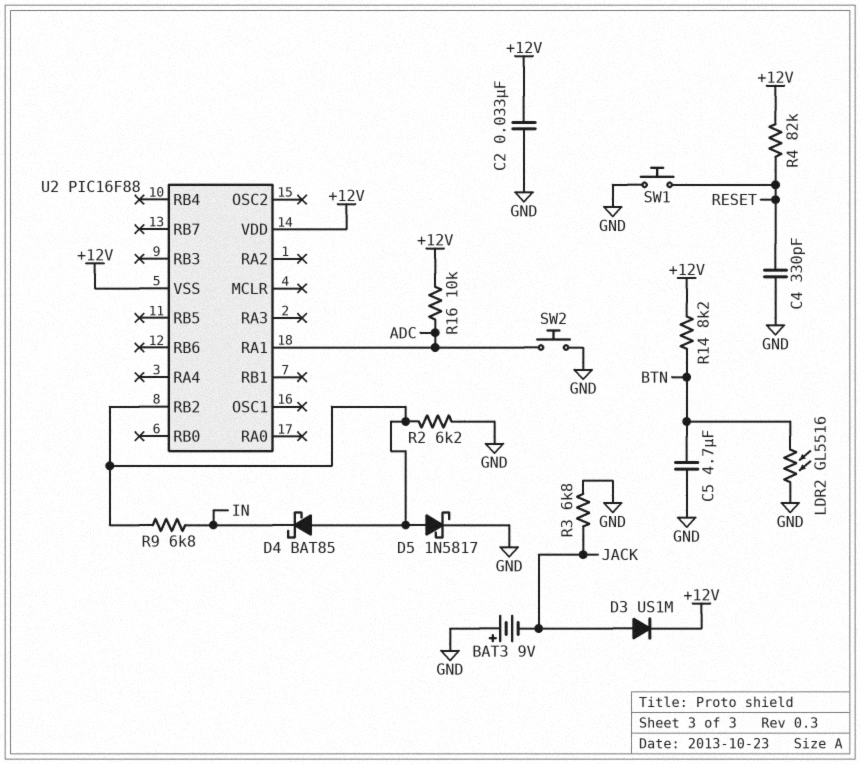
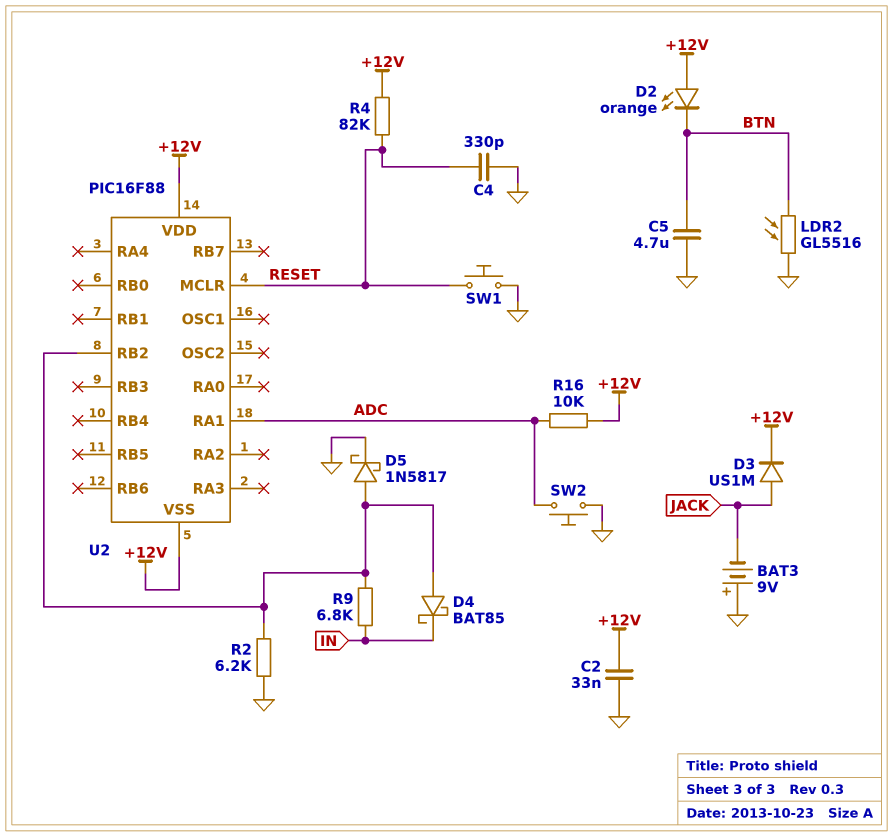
D2: none -> LED orange (A +12V, K BTN)
R3: 6.8k (GND, JACK) -> none
R14: 8.2k (+12V, BTN) -> none
U2 pin MCLR: none -> RESET

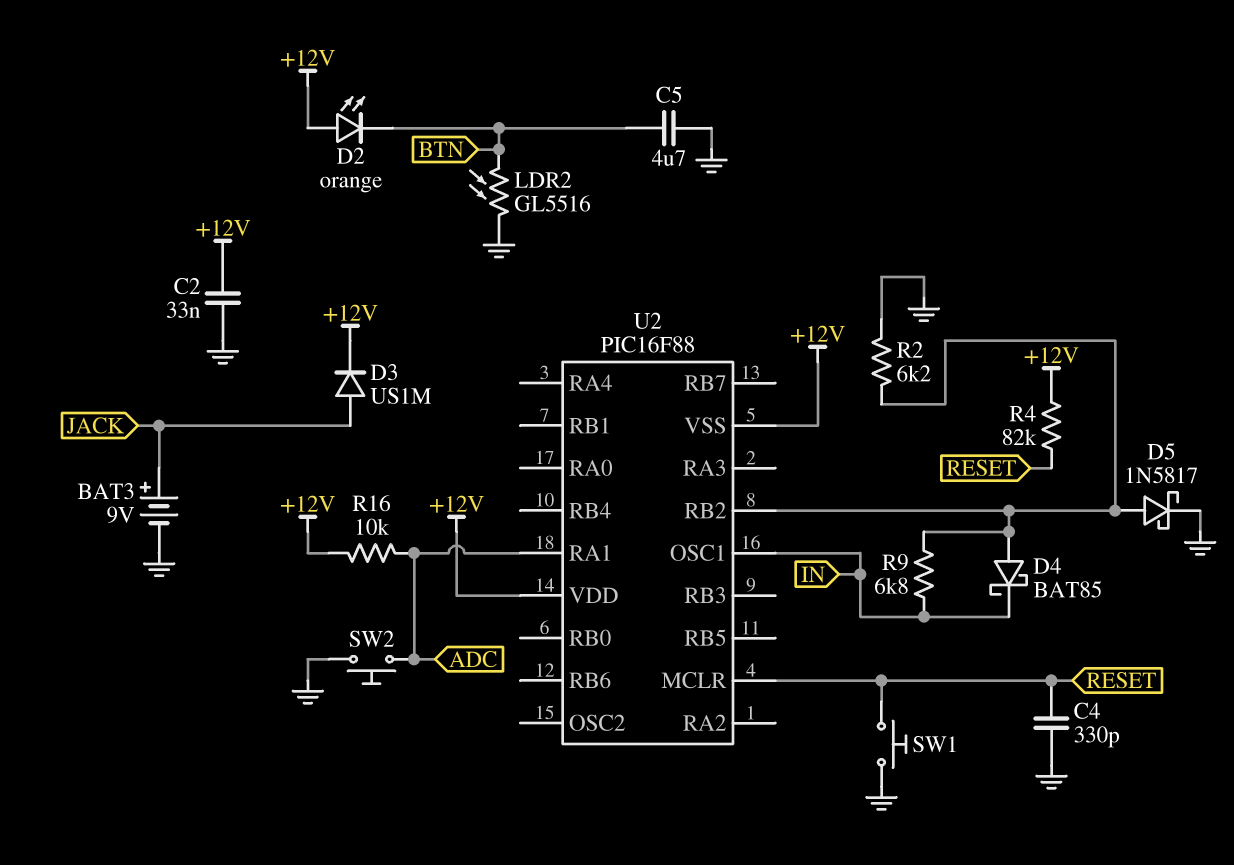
BAT3: 9V (plus GND, minus JACK) -> 9V (plus JACK, minus GND)
U2 pin OSC1: none -> IN

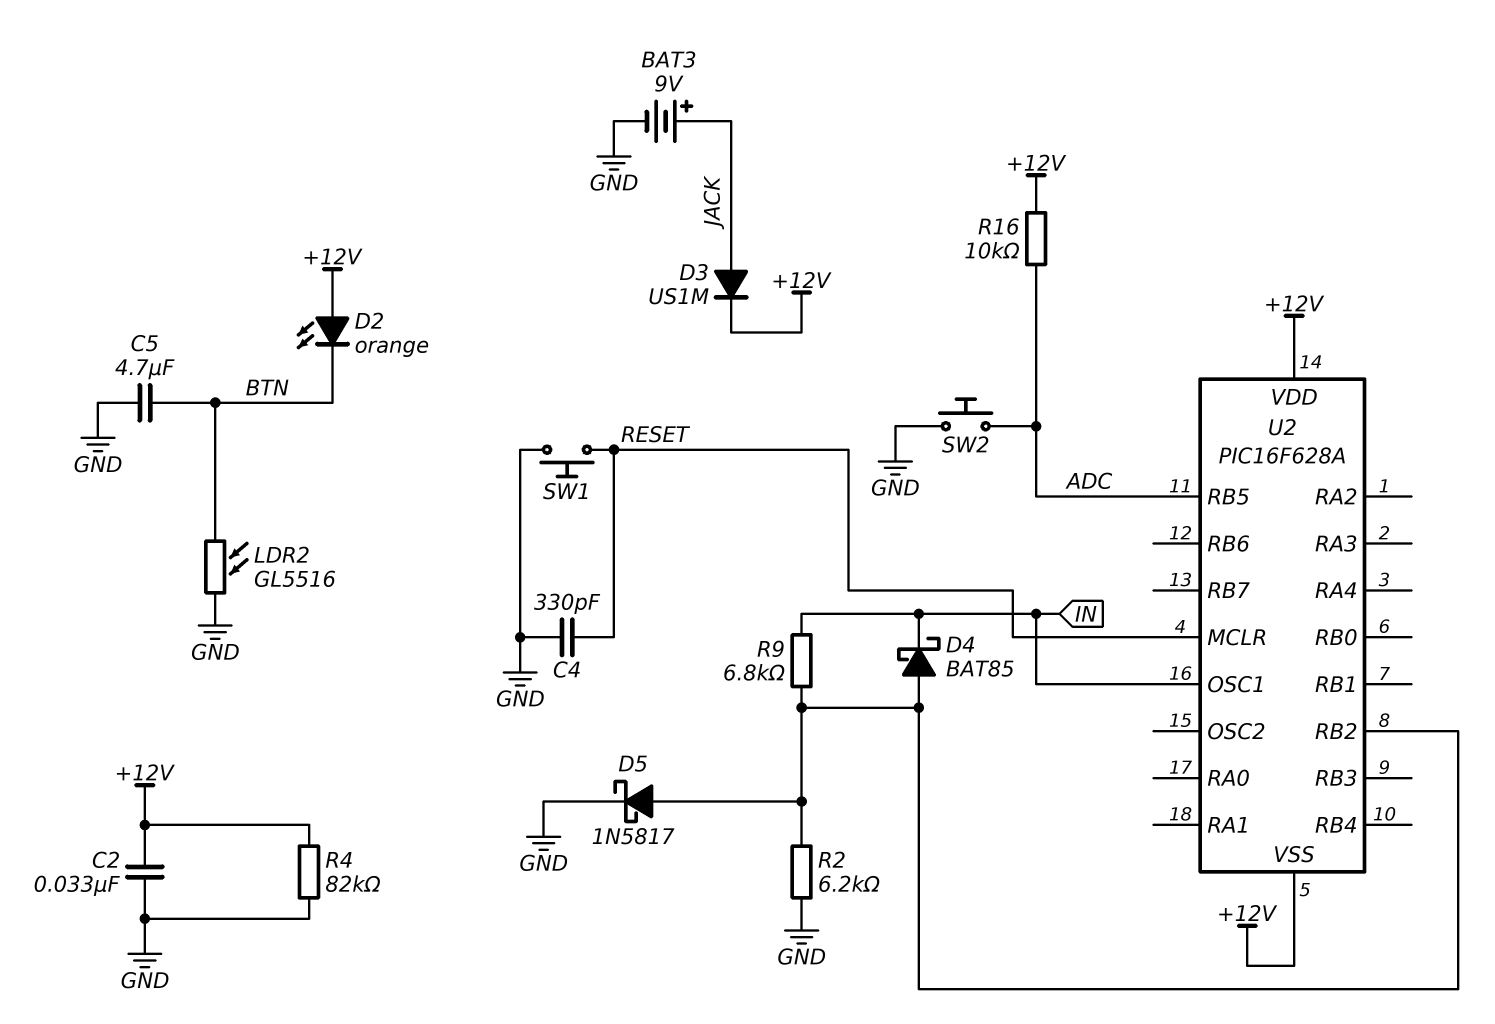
R4: 82k (+12V, RESET) -> 82k (+12V, GND)
U2: PIC16F88 -> PIC16F628A
U2 pin RA1: ADC -> none
U2 pin RB5: none -> ADC

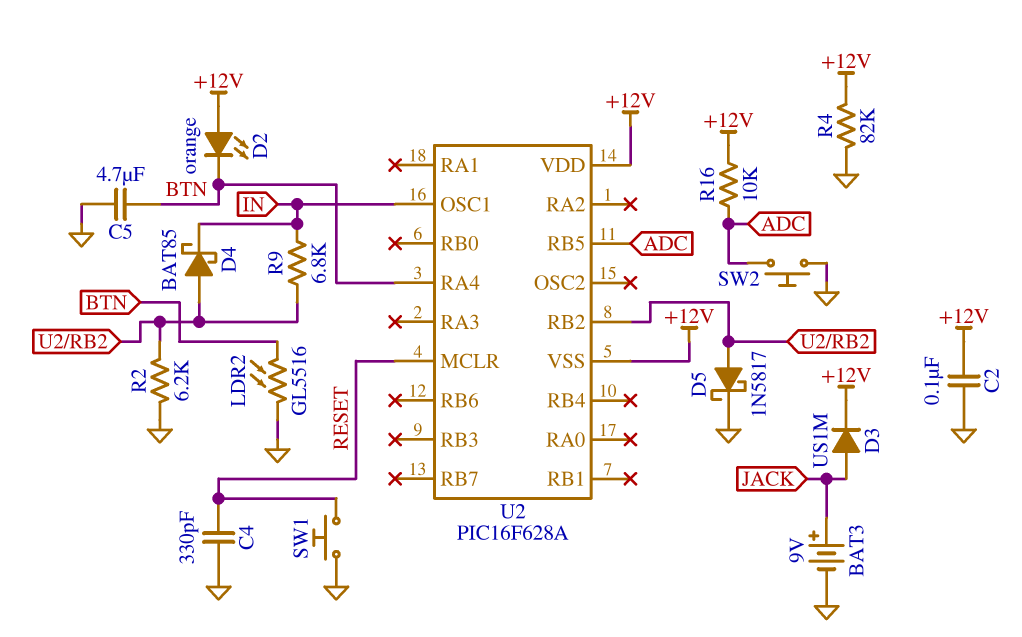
C2: 33nF (+12V, GND) -> 100nF (+12V, GND)
U2 pin RA4: none -> BTN

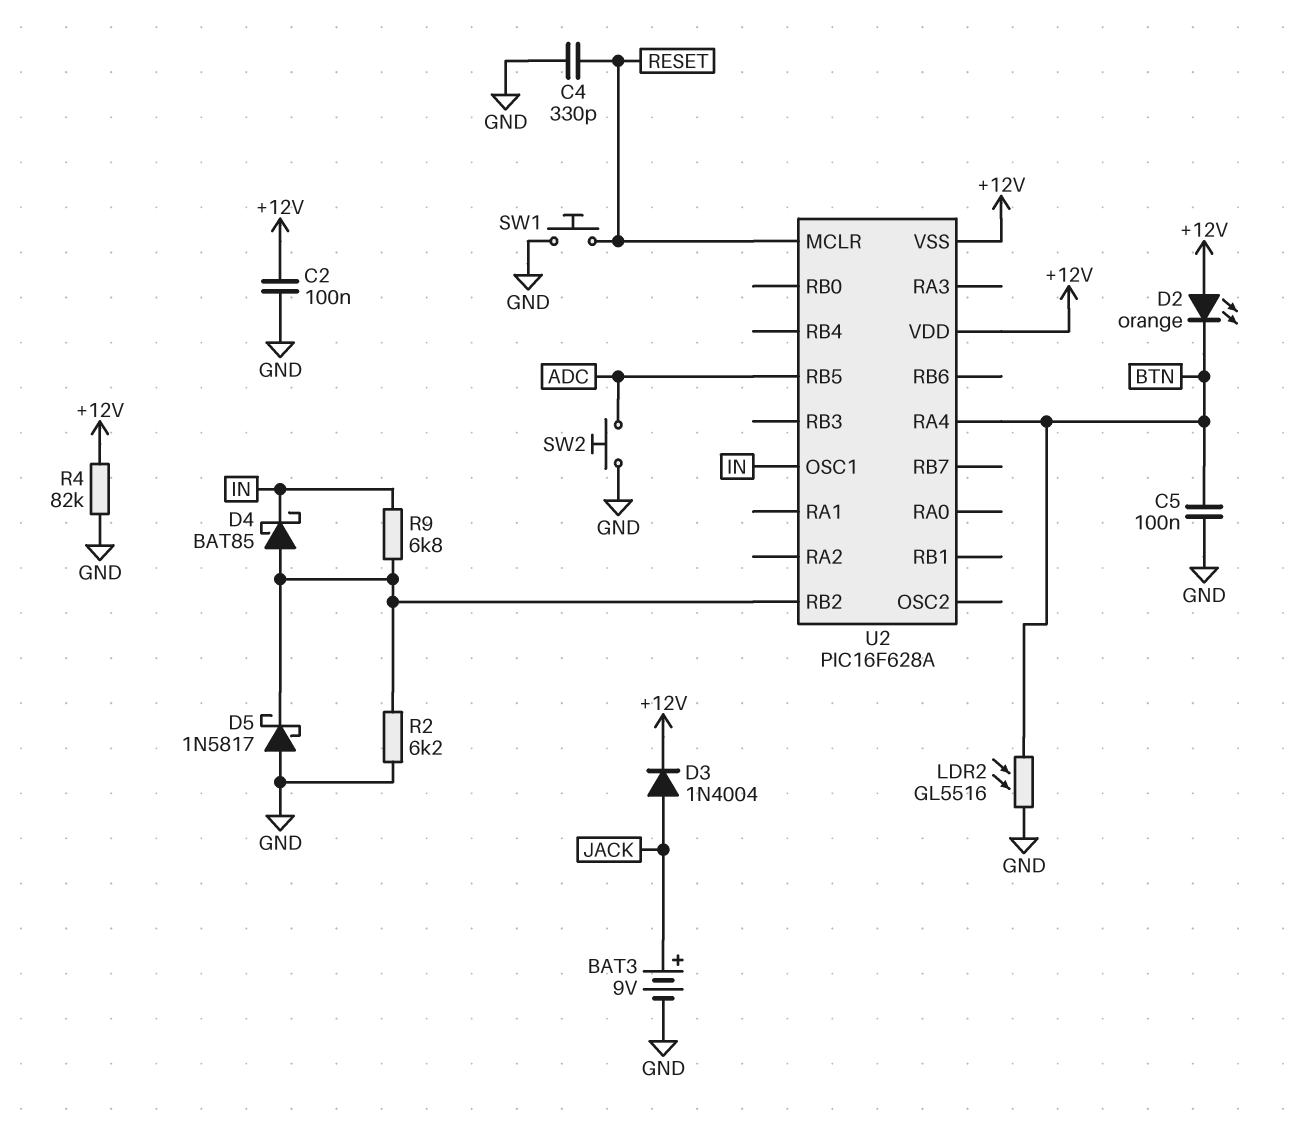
C5: 4.7uF (BTN, GND) -> 100nF (BTN, GND)
D3: diode US1M (A JACK, K +12V) -> diode 1N4004 (A JACK, K +12V)
D5: schottky 1N5817 (A U2/RB2, K GND) -> schottky 1N5817 (A GND, K U2/RB2)
R16: 10k (+12V, ADC) -> none

